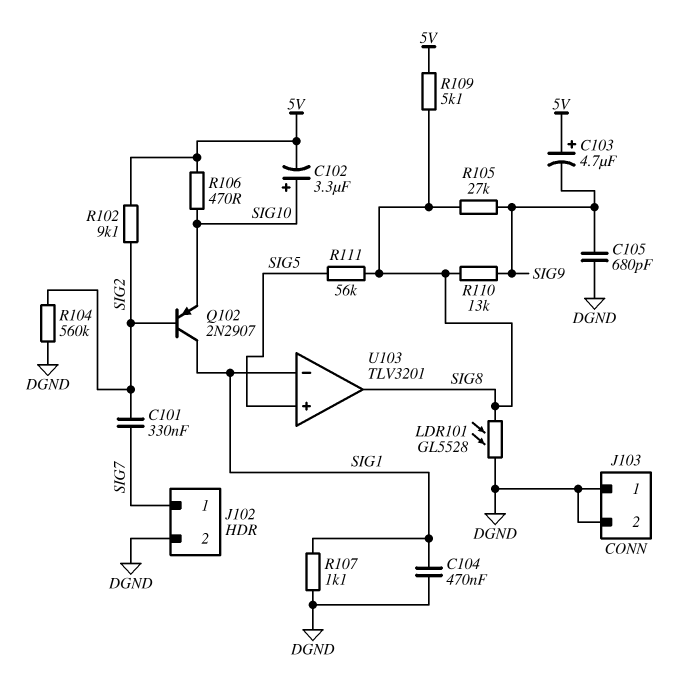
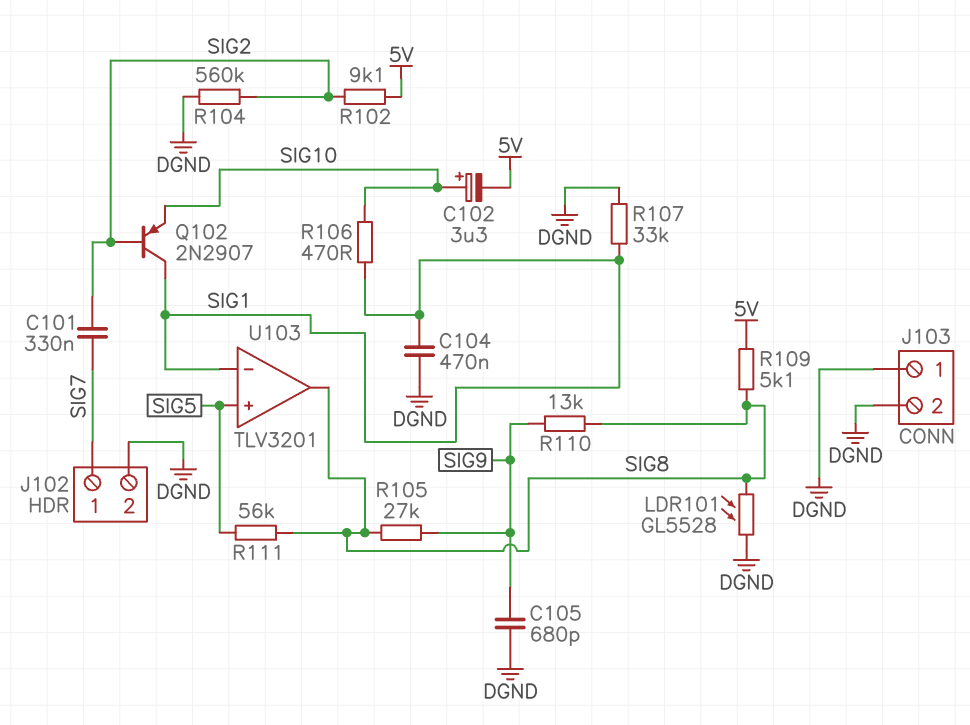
C103: 4.7uF (plus 5V, minus SIG9) -> none
R106: 470 (5V, SIG10) -> 470 (SIG1, SIG10)
R107: 1.1k (DGND, SIG1) -> 33k (DGND, SIG1)

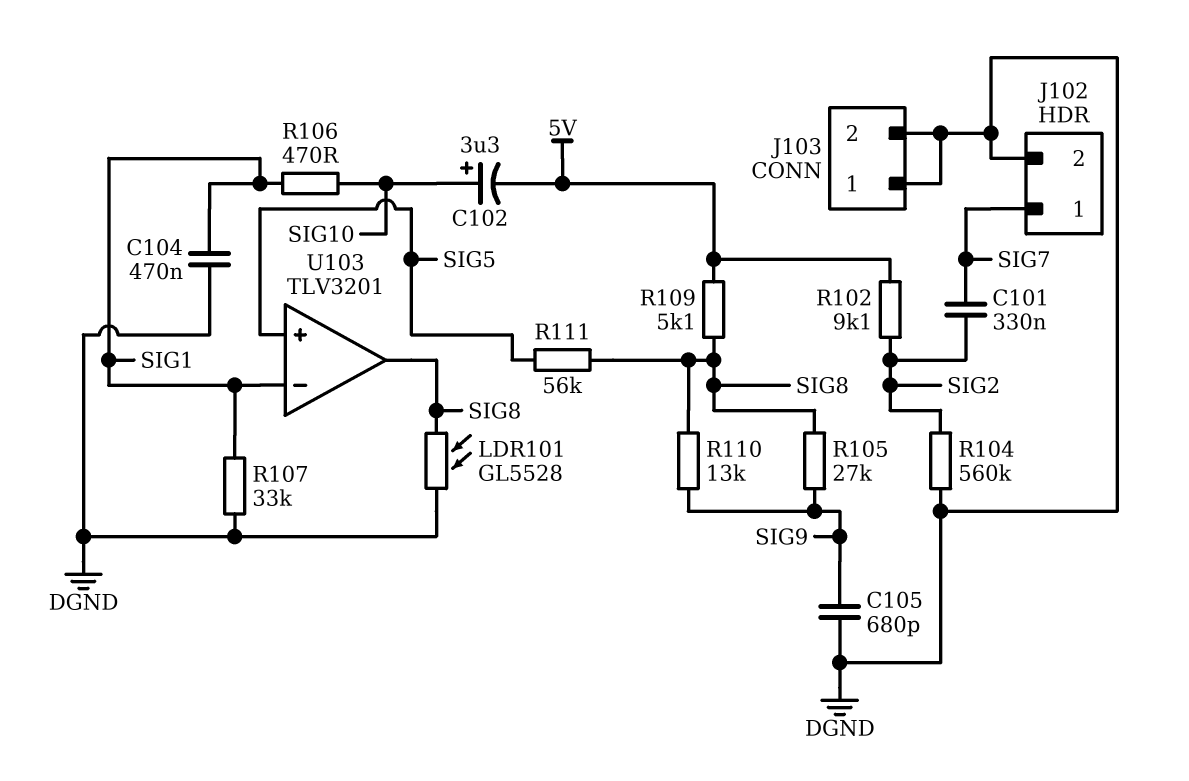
Q102: PNP 2N2907 (B SIG2, C SIG1, E SIG10) -> none

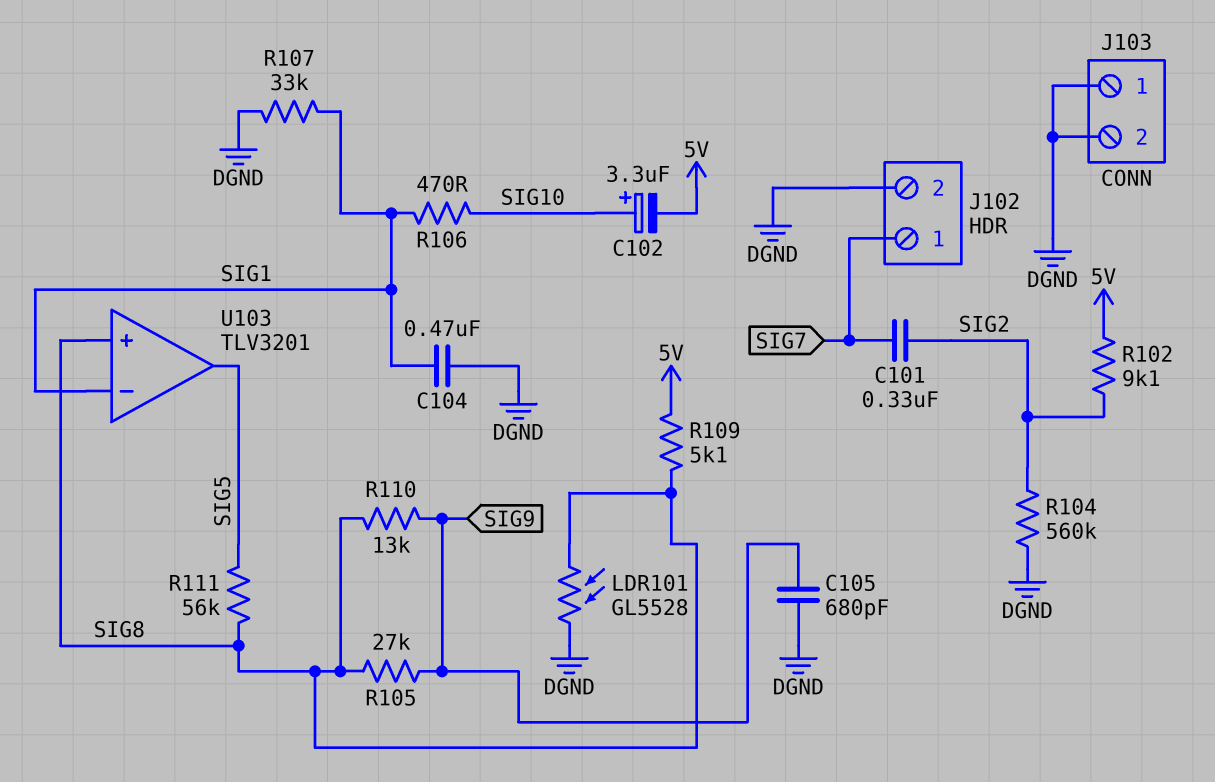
U103 pin in+: SIG5 -> SIG8
U103 pin out: SIG8 -> SIG5

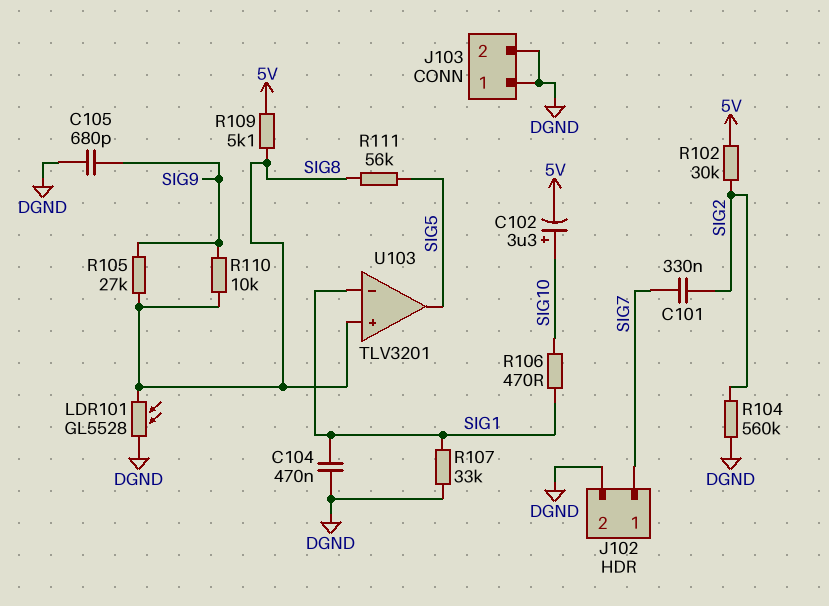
R102: 9.1k (5V, SIG2) -> 30k (5V, SIG2)
R110: 13k (SIG8, SIG9) -> 10k (SIG8, SIG9)

